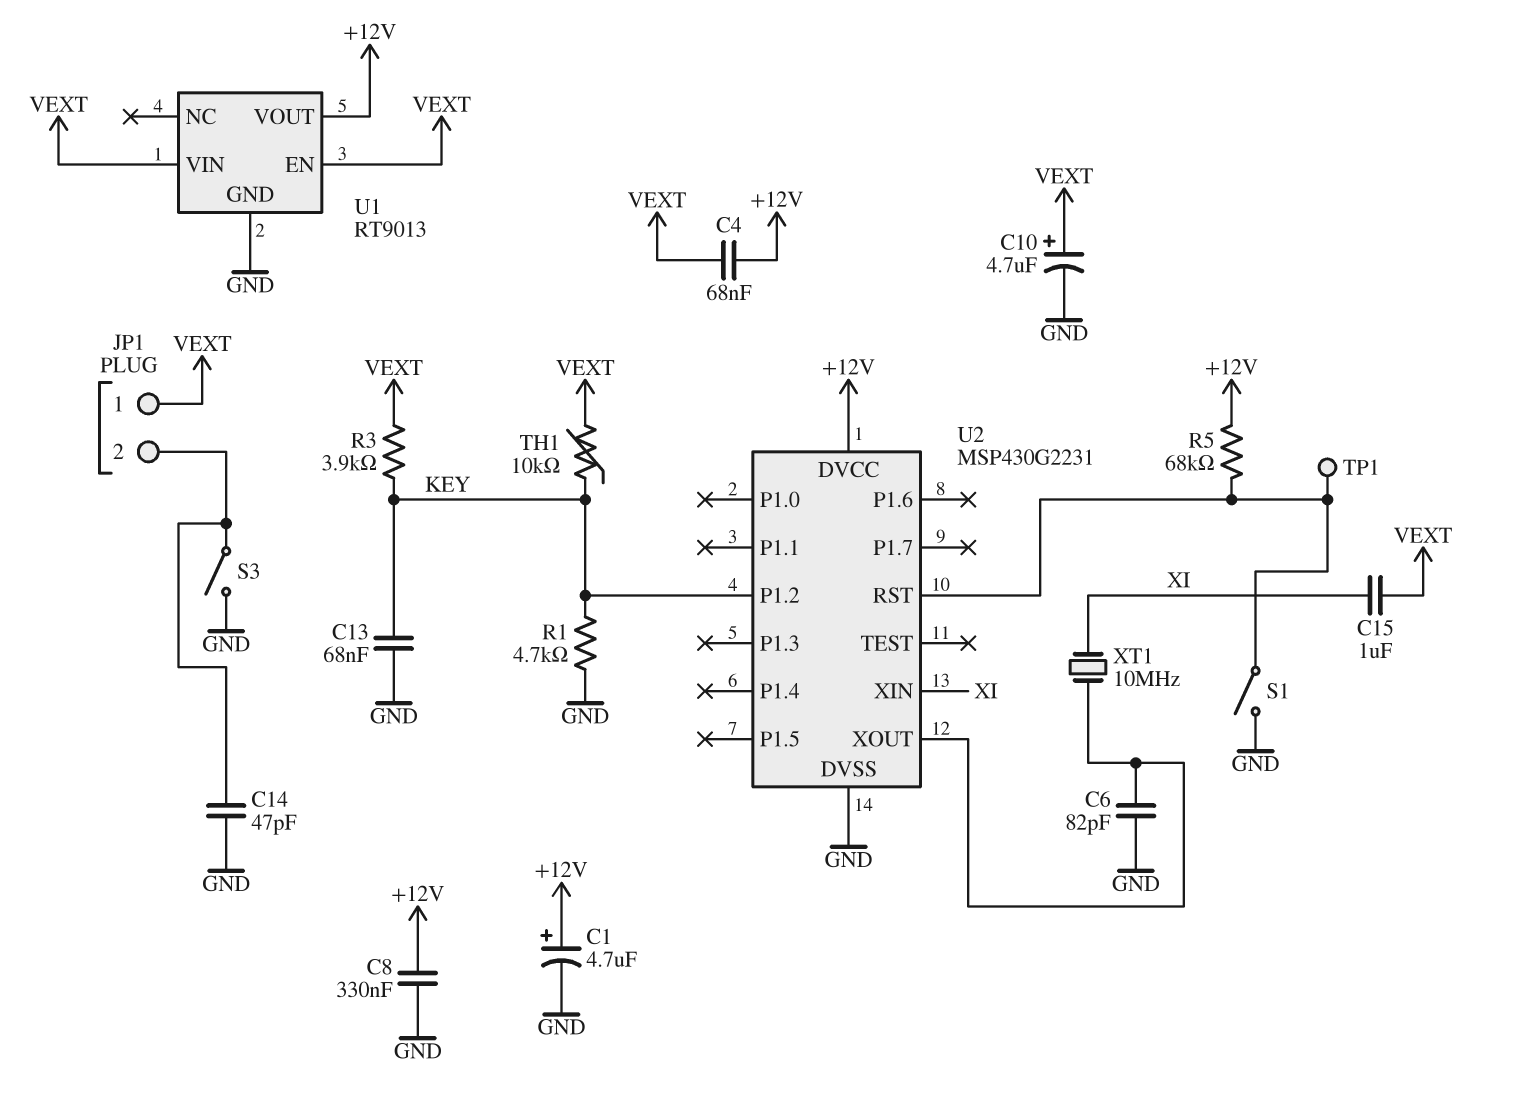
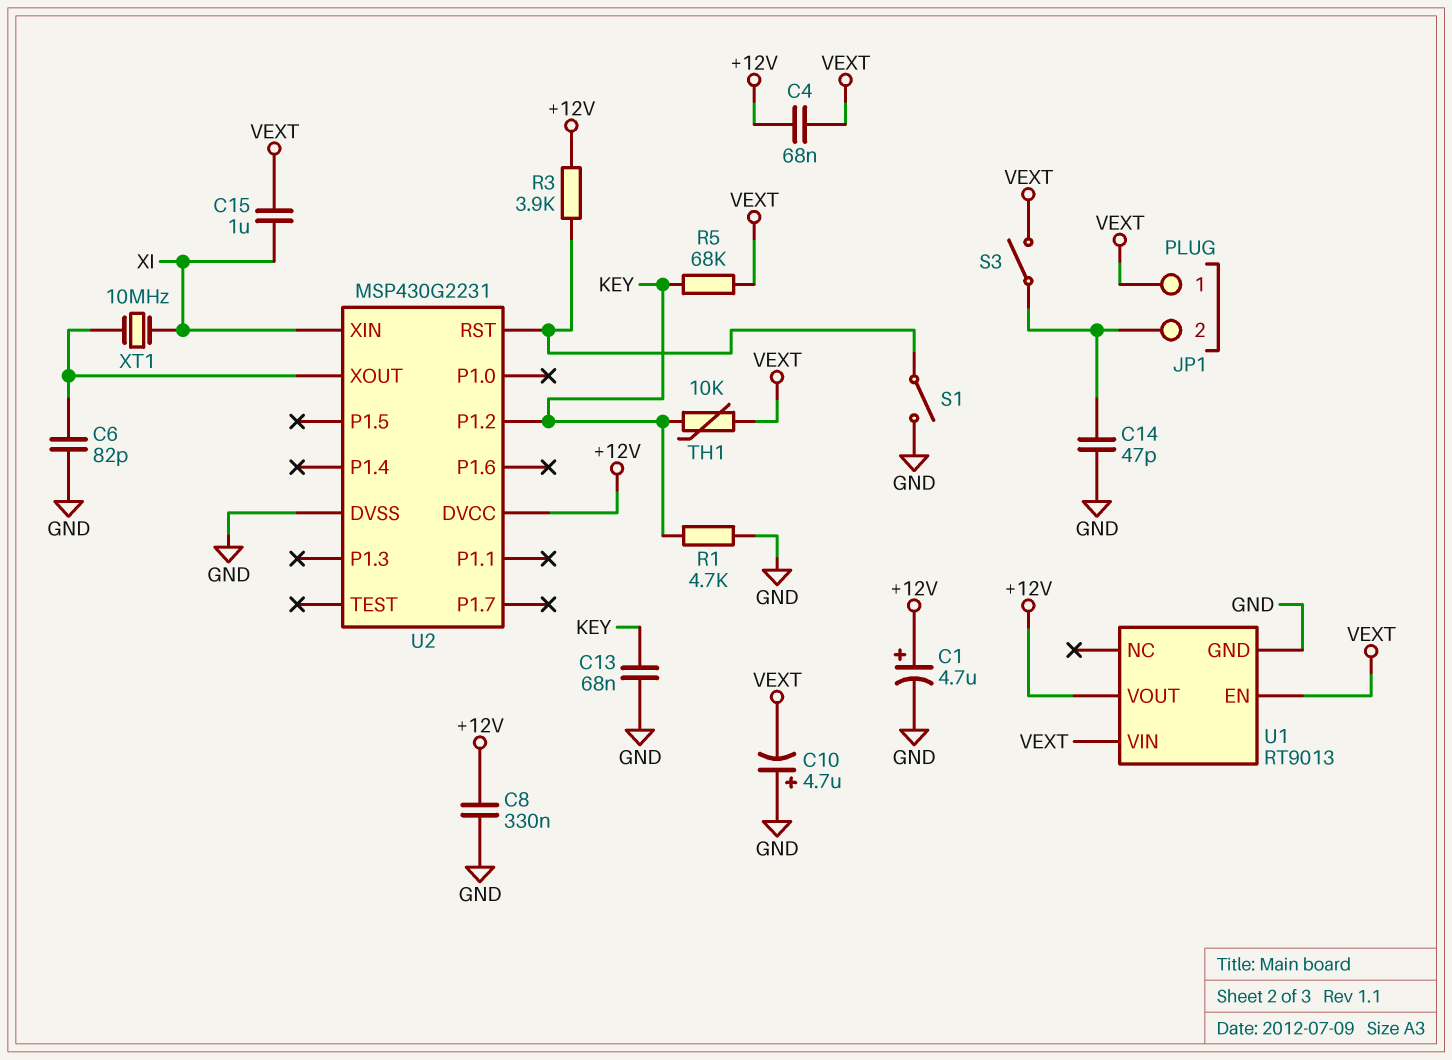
C10: 4.7uF (plus VEXT, minus GND) -> 4.7uF (plus GND, minus VEXT)
R3: 3.9k (KEY, VEXT) -> 3.9k (+12V, U2/RST)
R5: 68k (+12V, U2/RST) -> 68k (KEY, VEXT)
S3: switch (GND, JP1/2) -> switch (JP1/2, VEXT)
TP1: test point (U2/RST) -> none

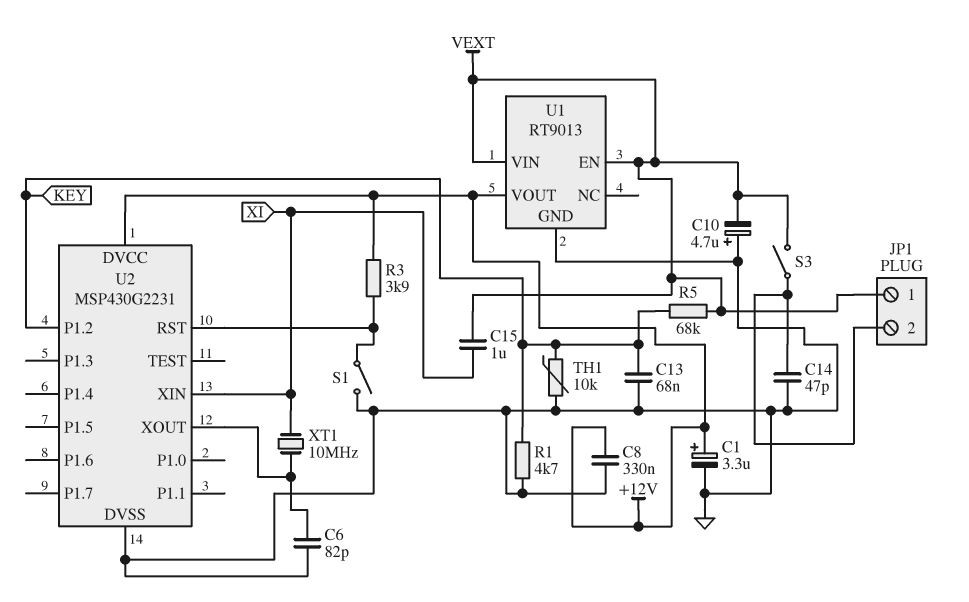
C1: 4.7uF (plus +12V, minus GND) -> 3.3uF (plus +12V, minus GND)
C4: 68nF (+12V, VEXT) -> none
TH1: 10k (KEY, VEXT) -> 10k (GND, KEY)

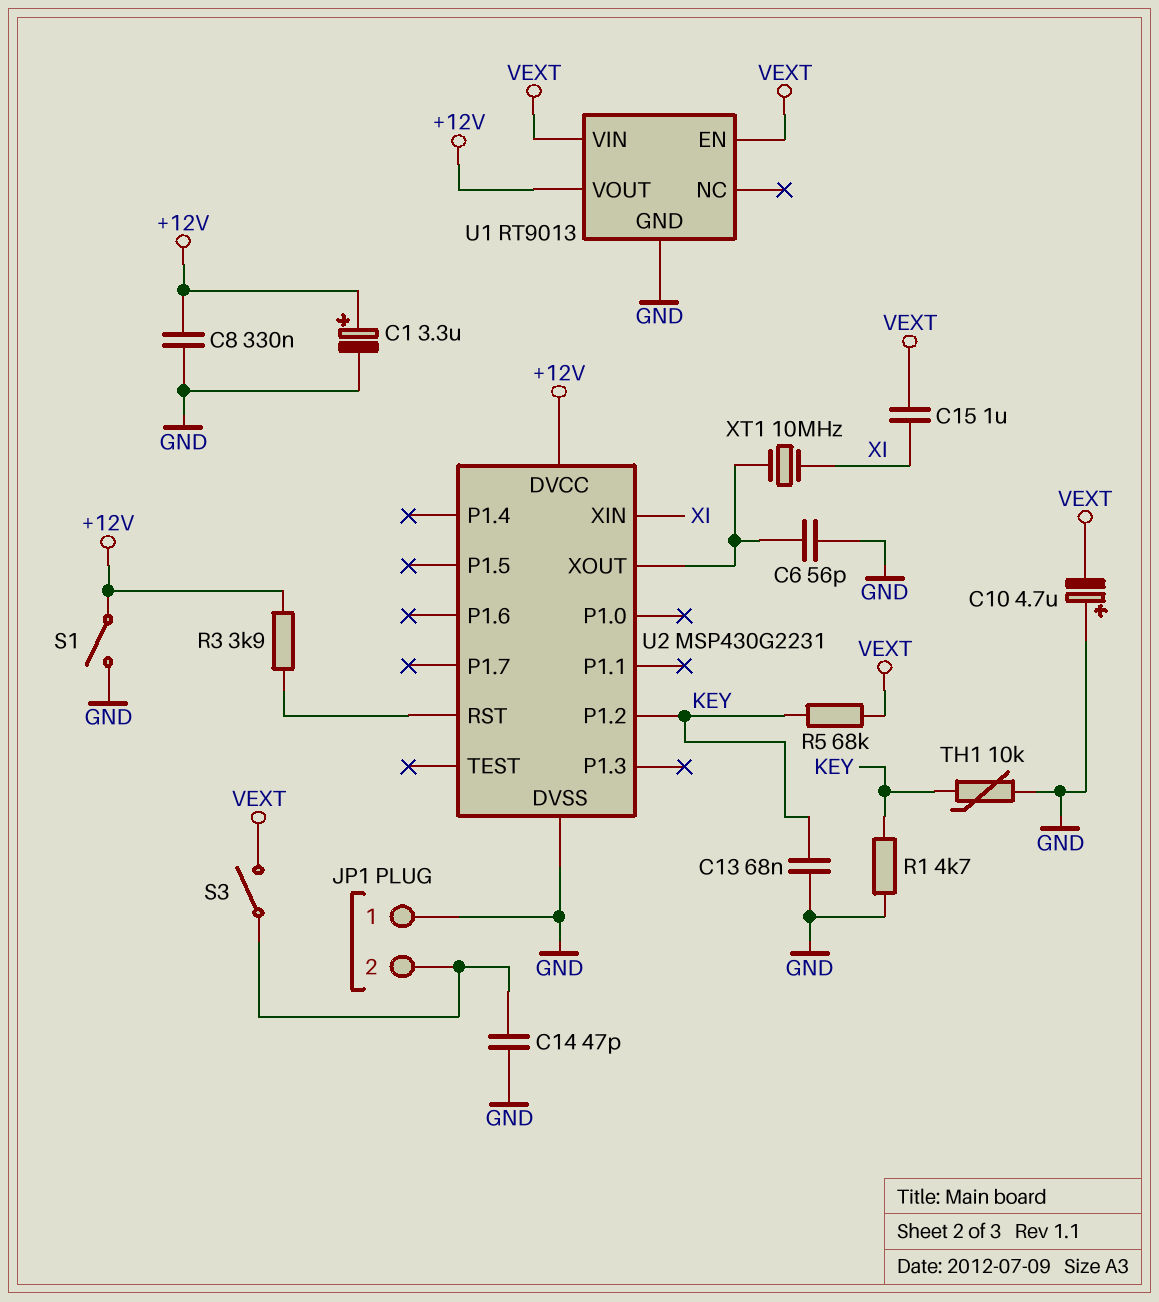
C6: 82pF (GND, U2/XOUT) -> 56pF (GND, U2/XOUT)
JP1 pin 1: VEXT -> GND
S1: switch (GND, U2/RST) -> switch (+12V, GND)

